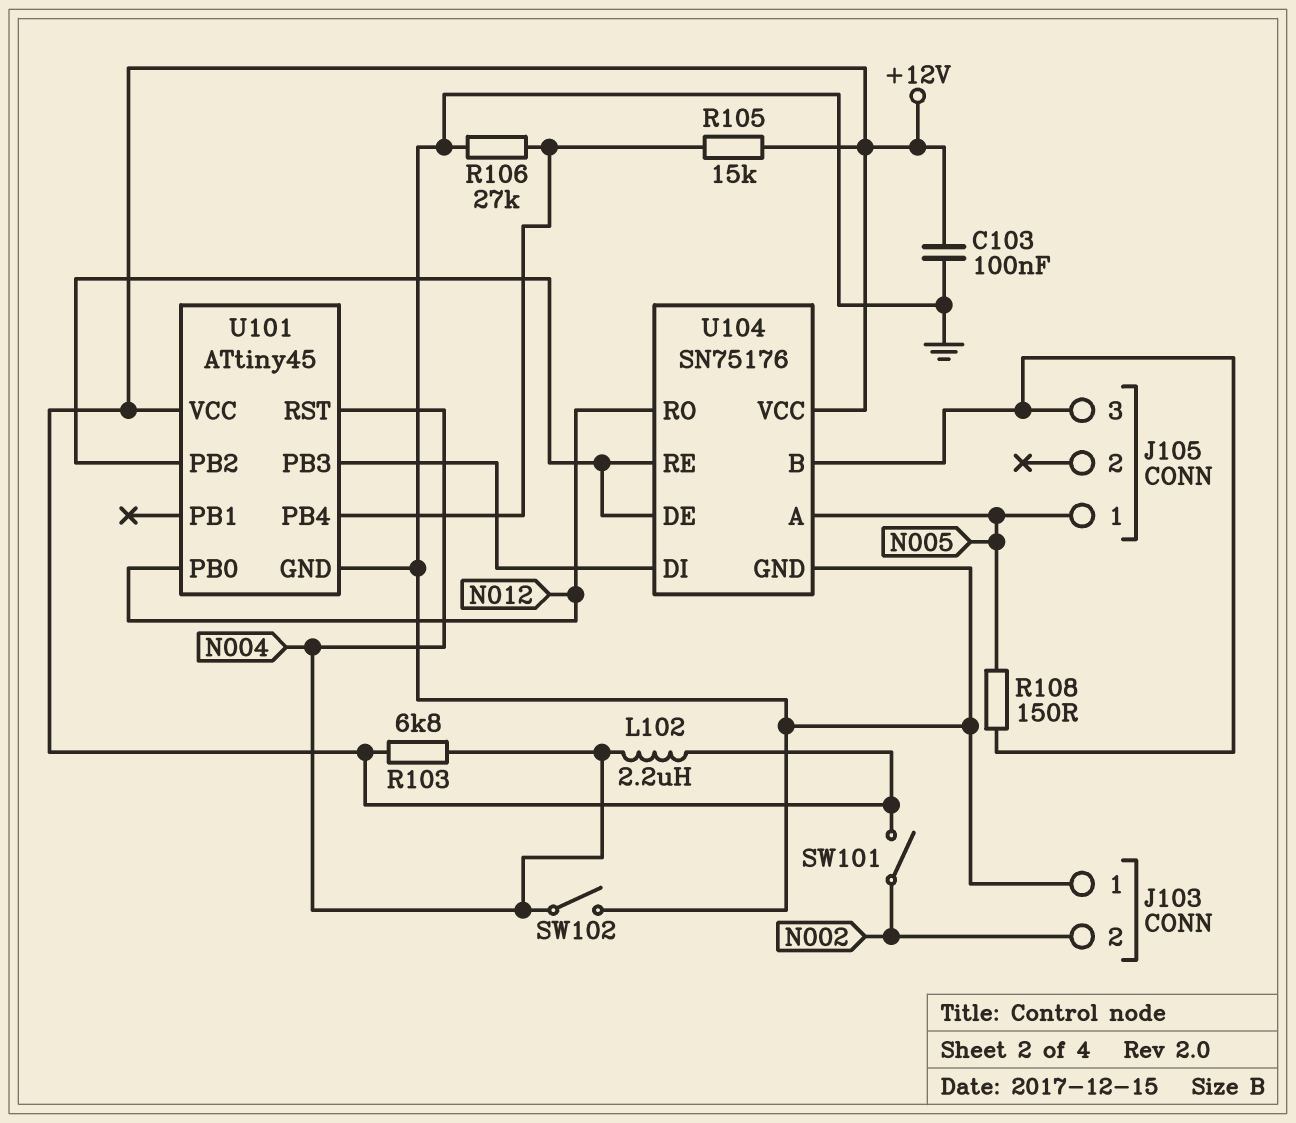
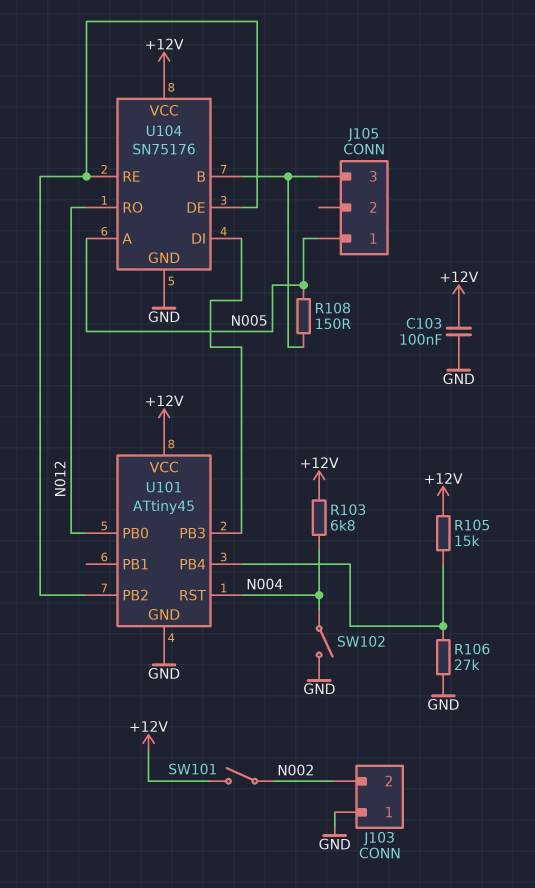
L102: 2.2uH (+12V, N004) -> none

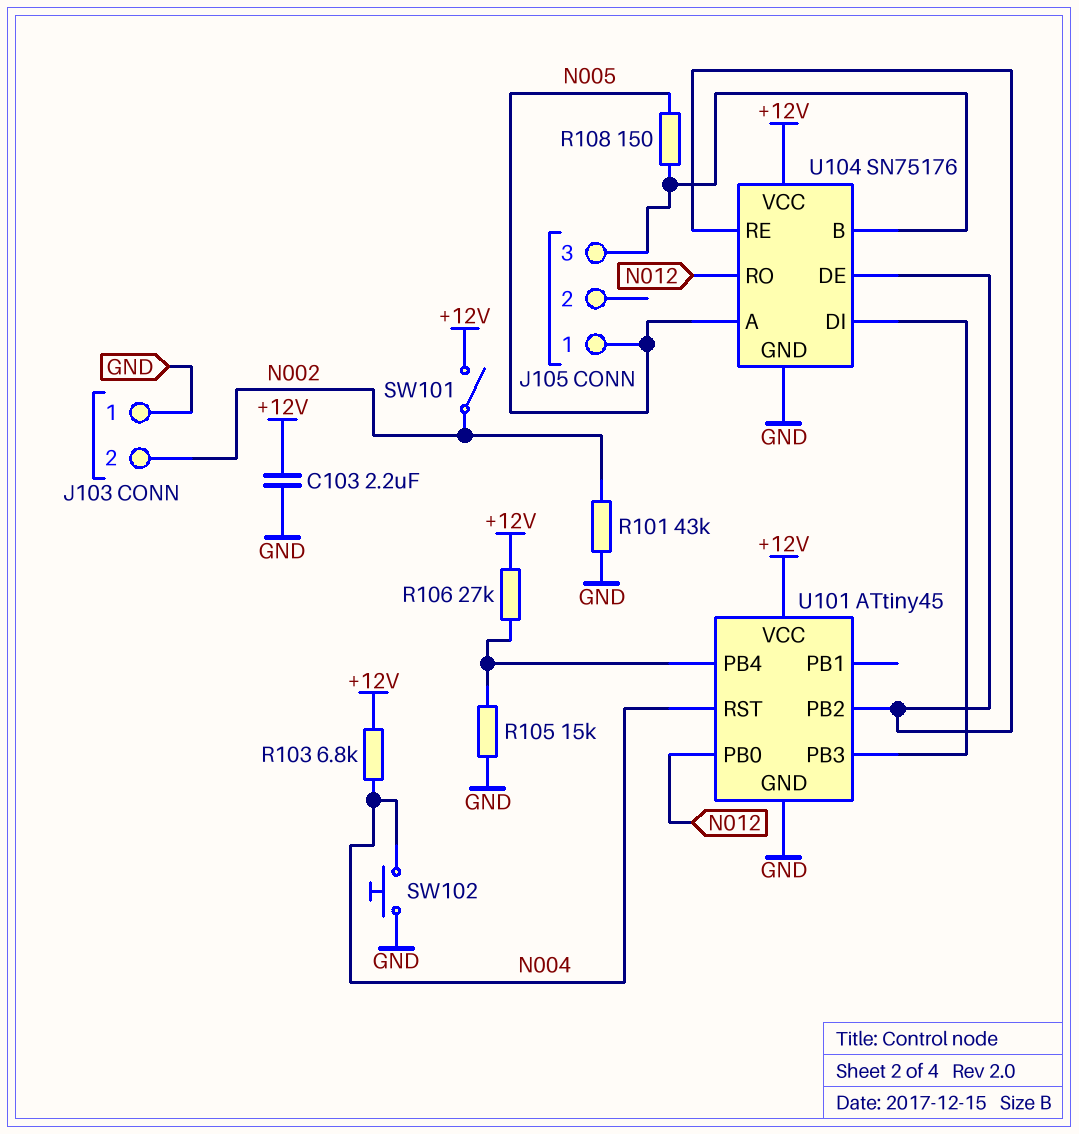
C103: 100nF (+12V, GND) -> 2.2uF (+12V, GND)
R101: none -> 43k (GND, N002)
R105: 15k (+12V, U101/PB4) -> 15k (GND, U101/PB4)
R106: 27k (GND, U101/PB4) -> 27k (+12V, U101/PB4)
SW102: switch (GND, N004) -> button (GND, N004)

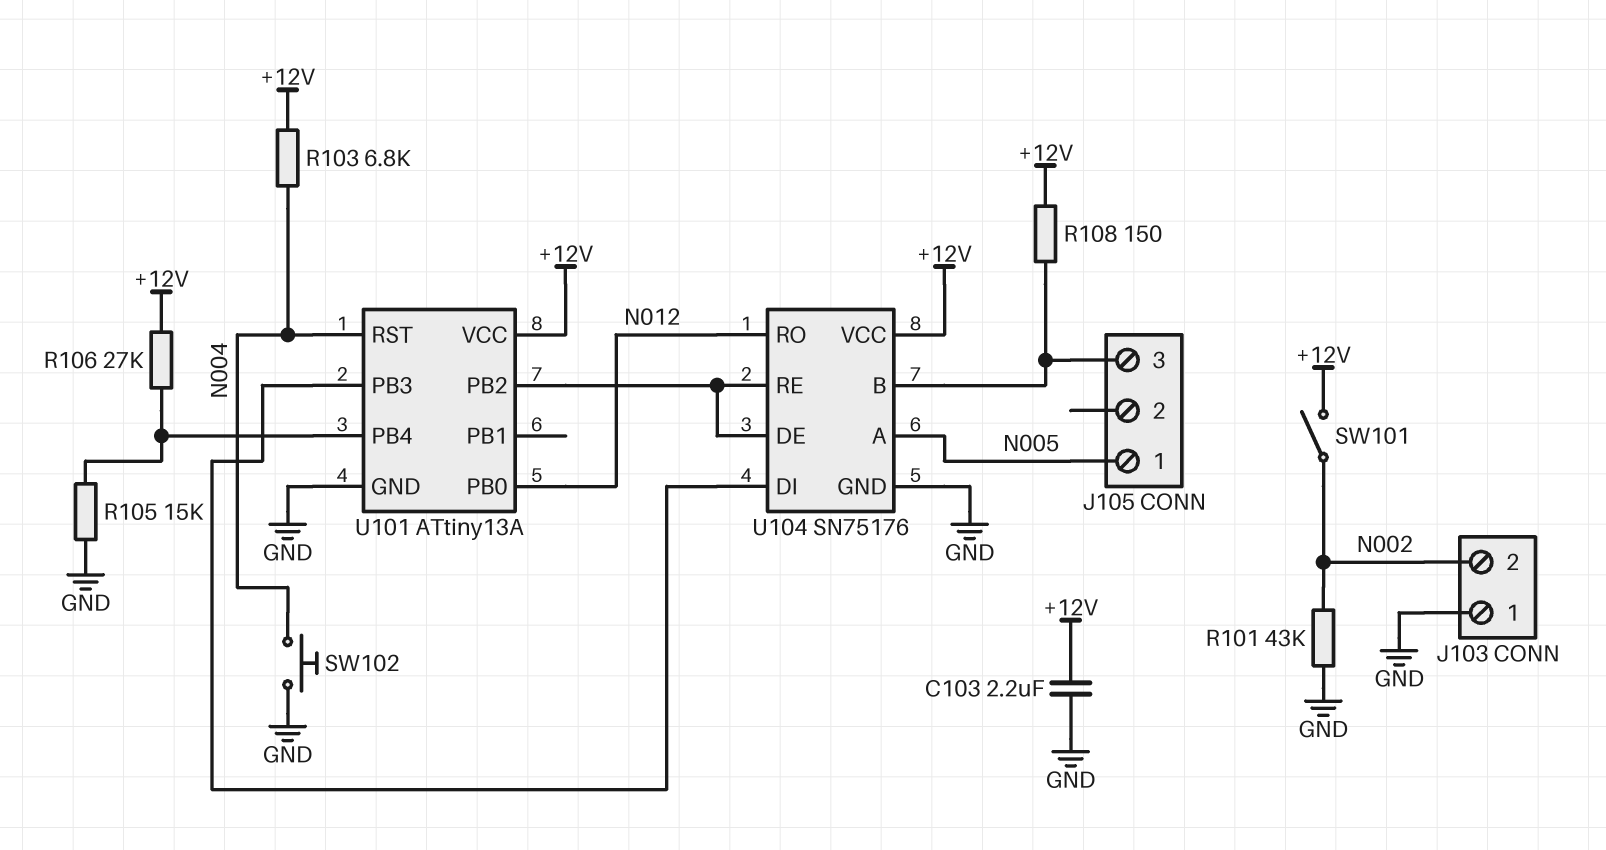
R108: 150 (J105/3, N005) -> 150 (+12V, J105/3)
U101: ATtiny45 -> ATtiny13A

